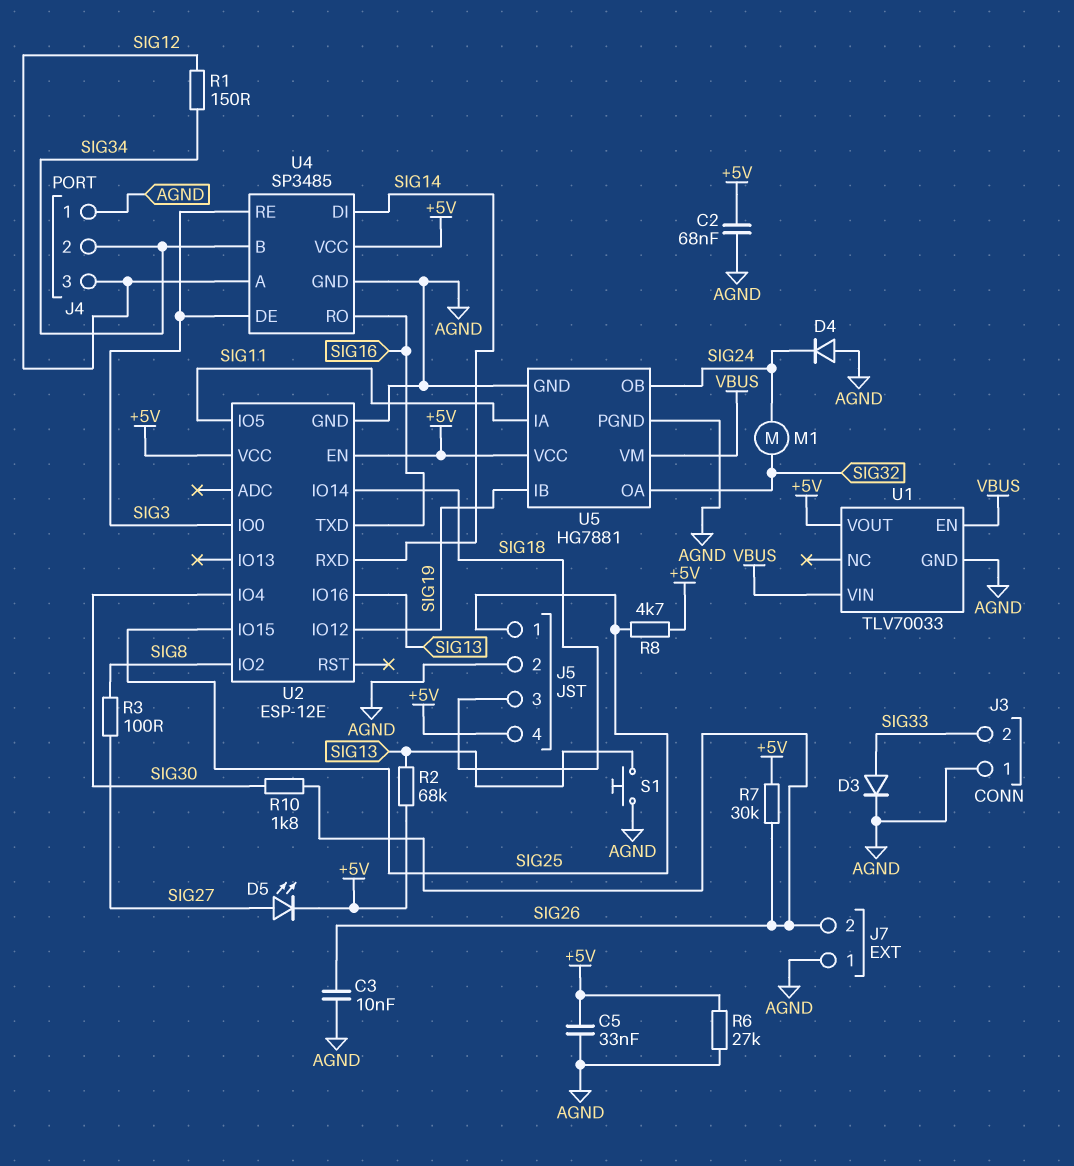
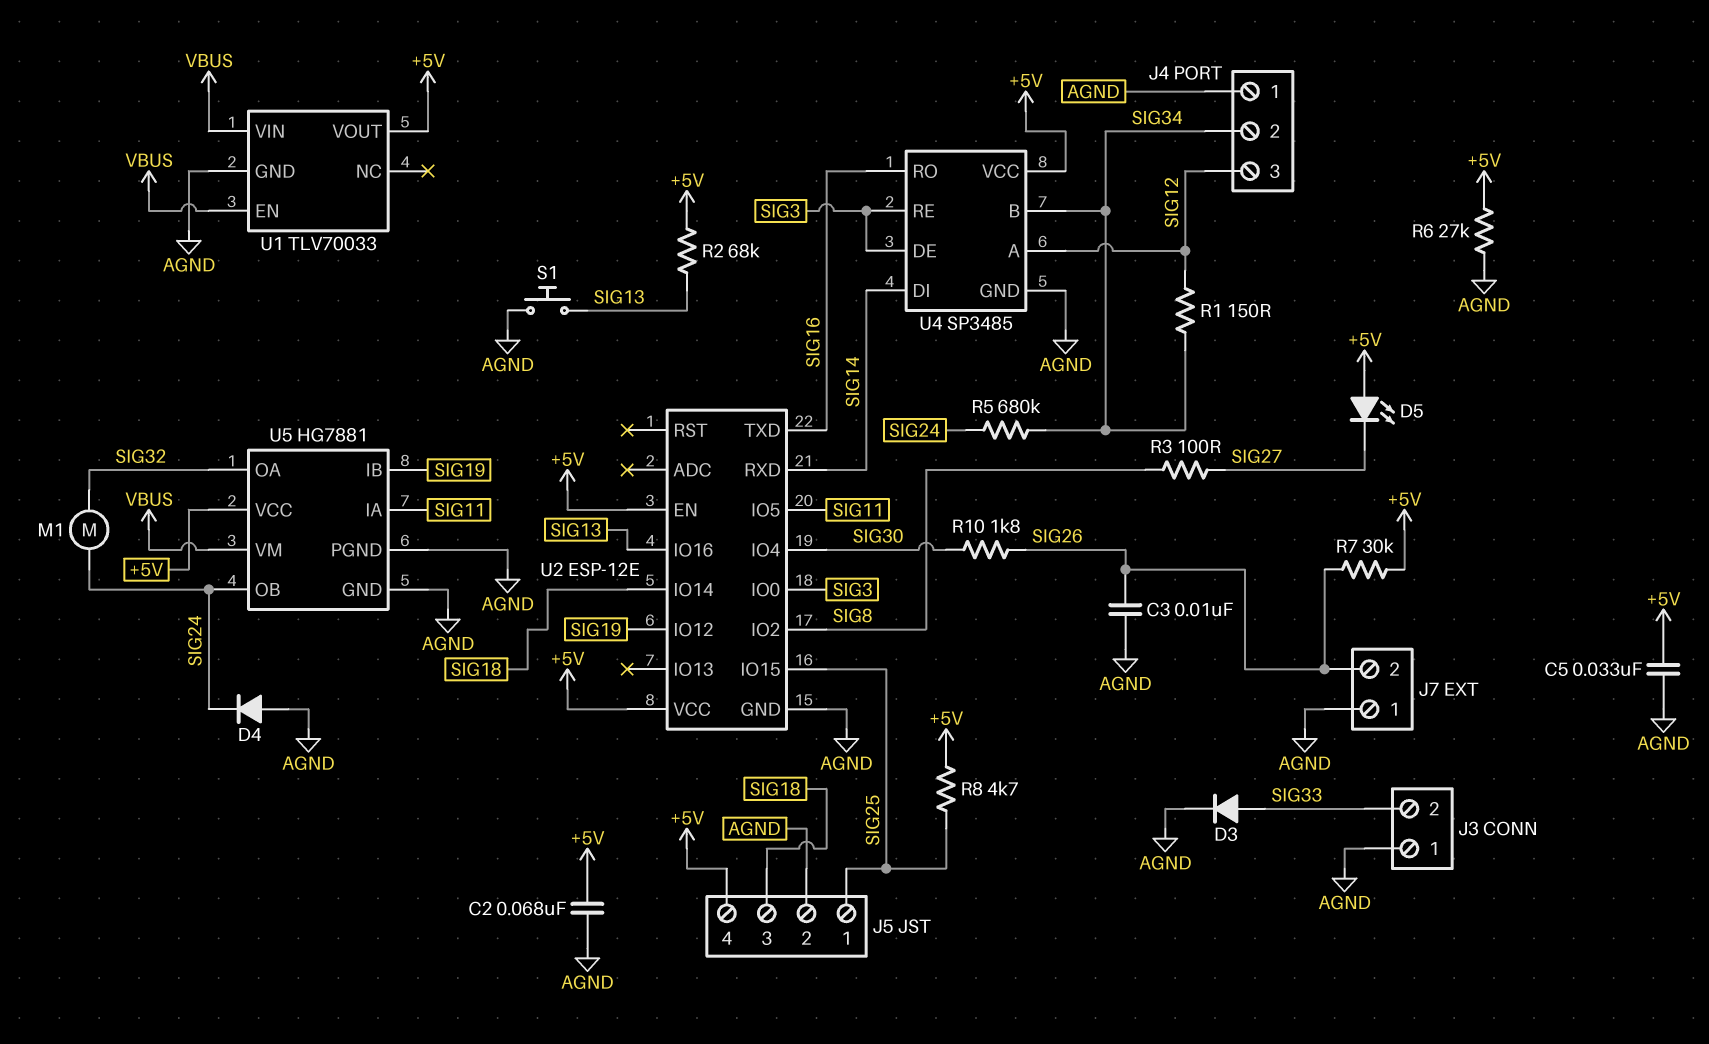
D5: LED (A SIG27, K +5V) -> LED (A +5V, K SIG27)
R5: none -> 680k (SIG24, SIG34)

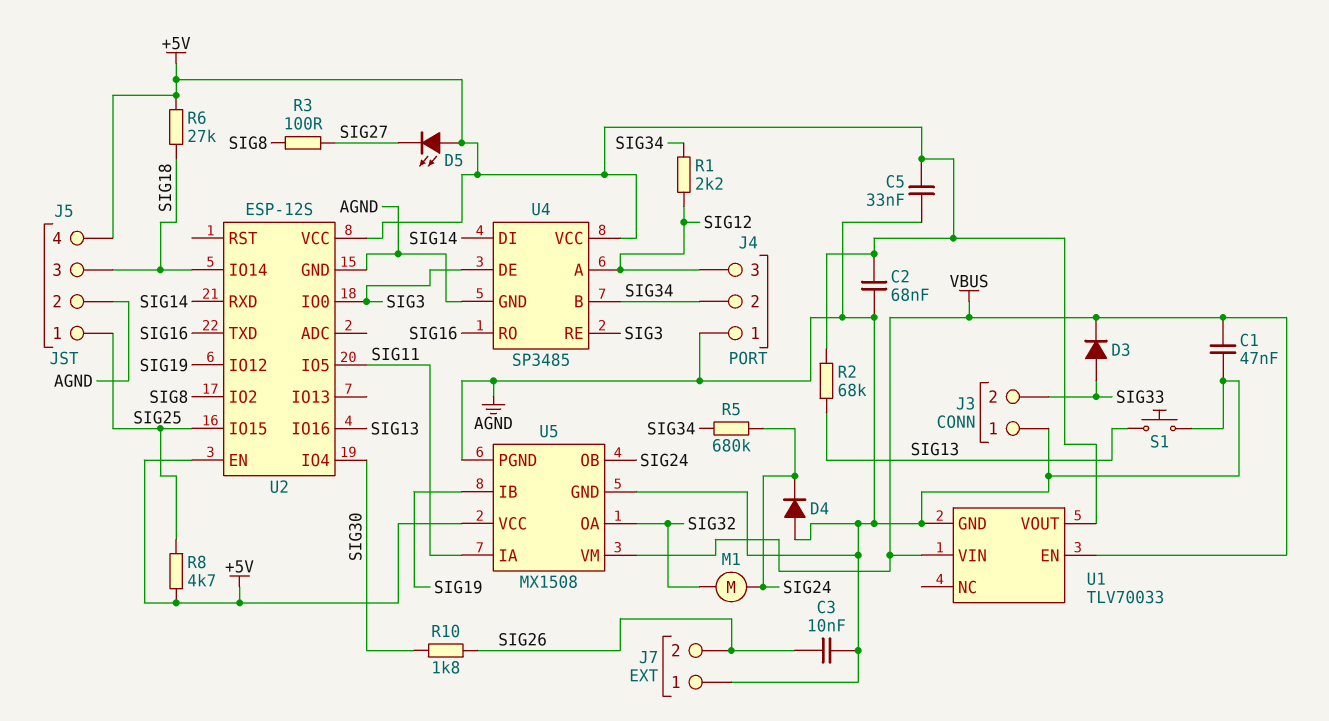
C1: none -> 47nF (AGND, VBUS)
D3: diode (A SIG33, K AGND) -> diode (A SIG33, K VBUS)
R1: 150 (SIG12, SIG34) -> 2.2k (SIG12, SIG34)
R6: 27k (+5V, AGND) -> 27k (+5V, SIG18)
R7: 30k (+5V, SIG26) -> none
U2: ESP-12E -> ESP-12S
U5: HG7881 -> MX1508

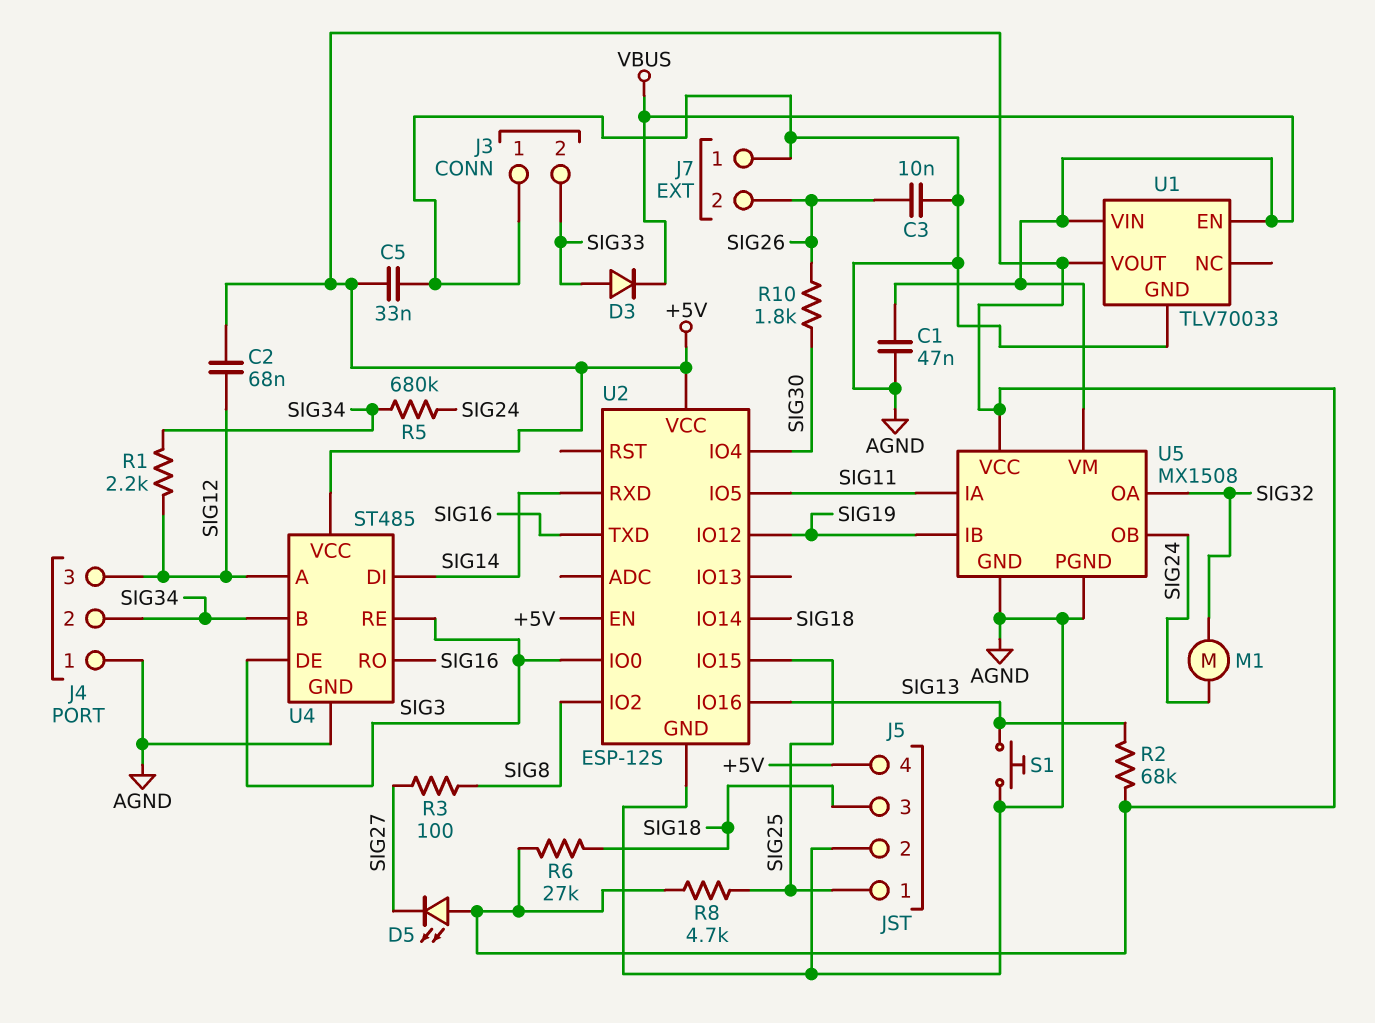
C2: 68nF (+5V, AGND) -> 68nF (+5V, SIG12)
D4: diode (A AGND, K SIG24) -> none
U4: SP3485 -> ST485

